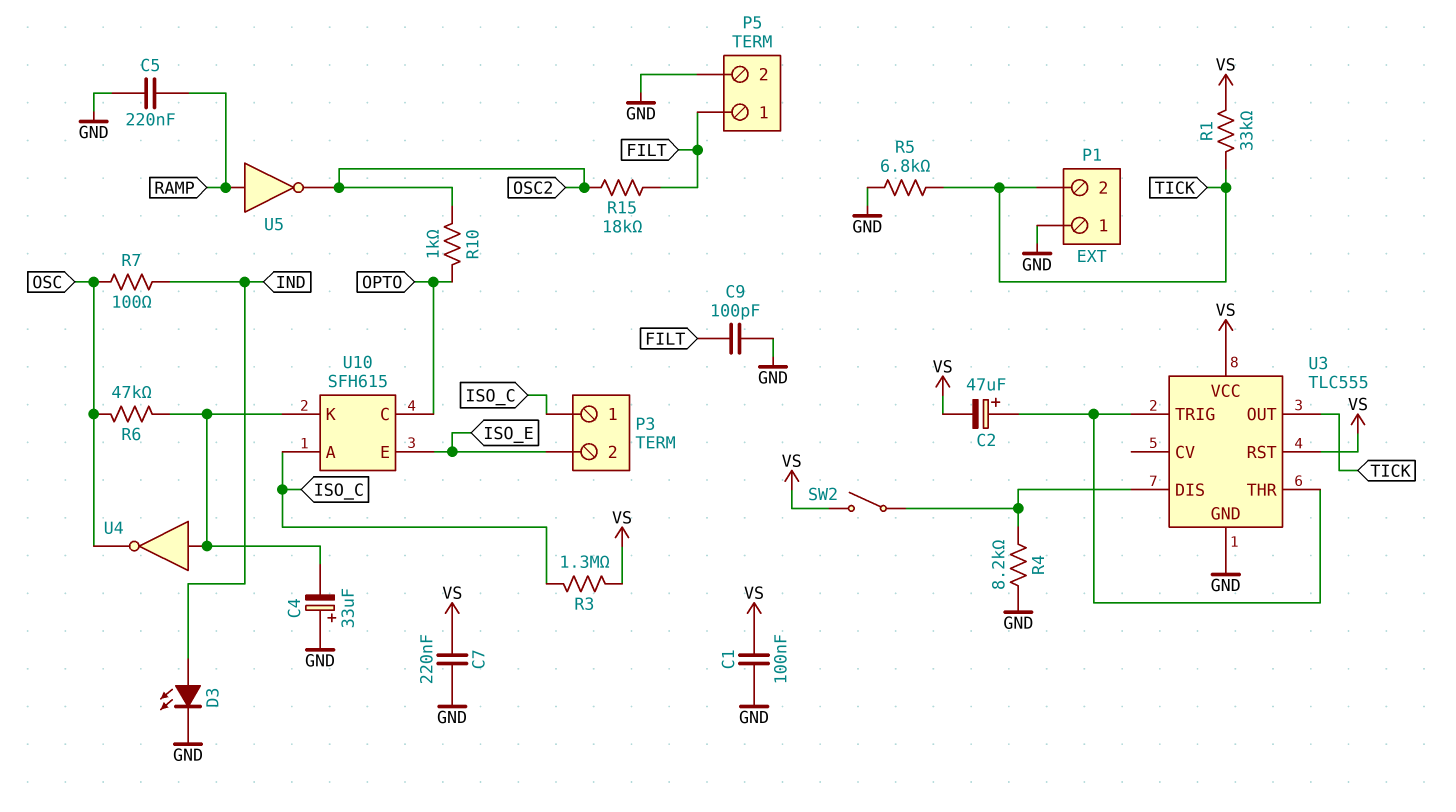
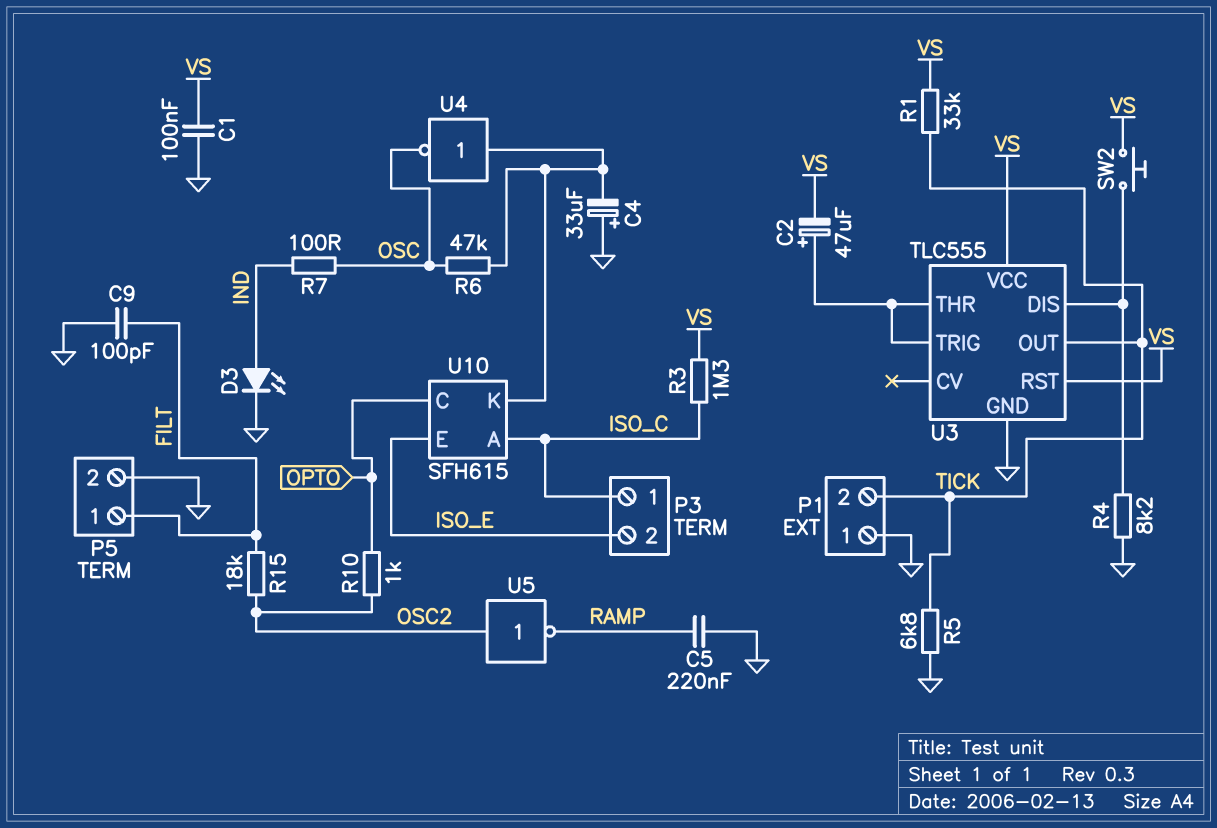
C7: 220nF (GND, VS) -> none
SW2: switch (U3/DIS, VS) -> button (U3/DIS, VS)
U5: NOT (in RAMP, out OSC2) -> NOT (in OSC2, out RAMP)

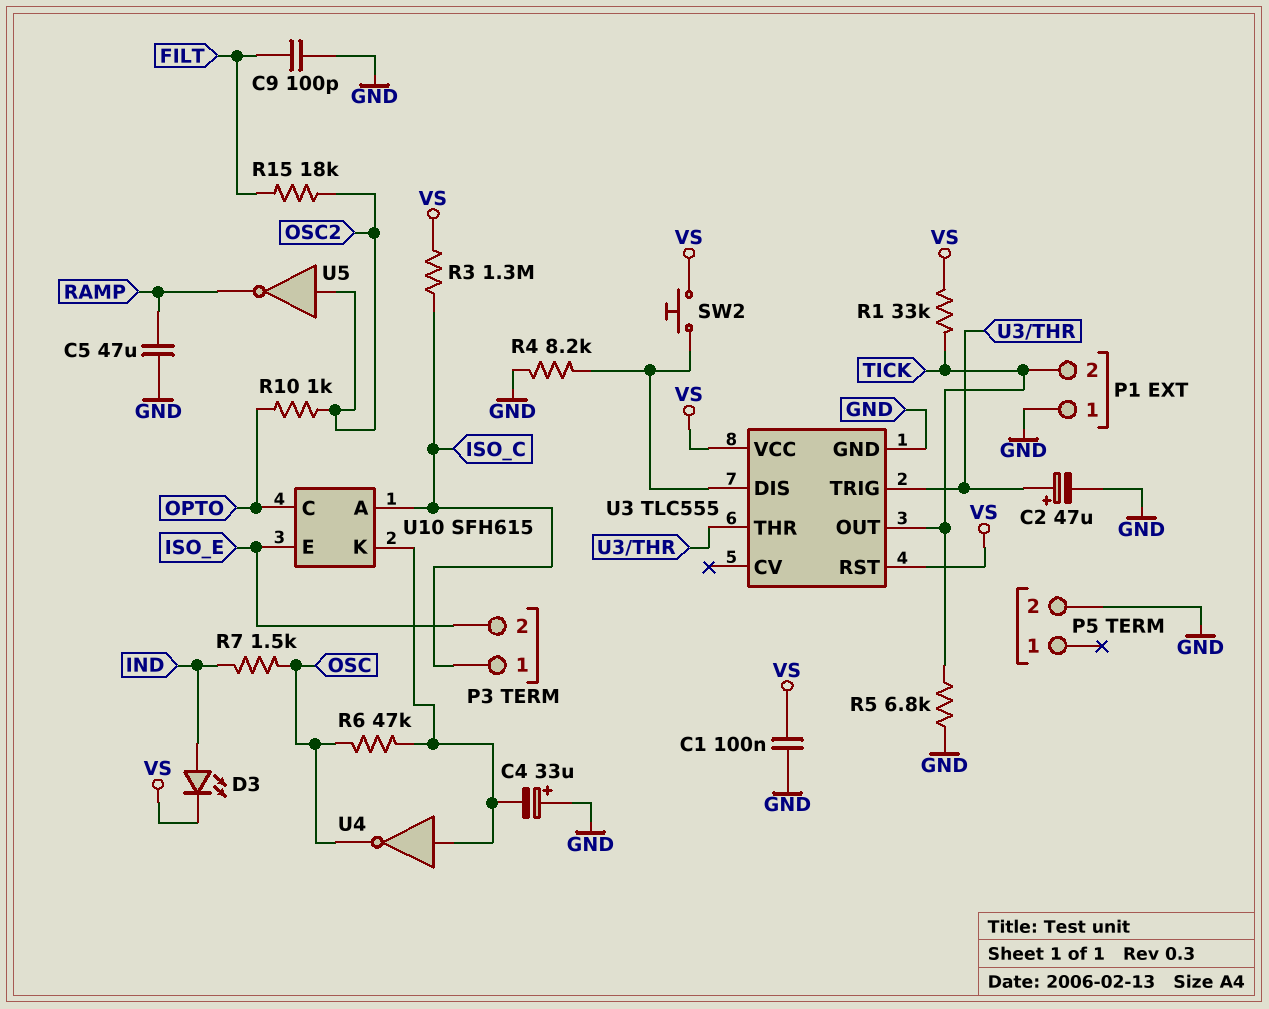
C2: 47uF (plus U3/THR, minus VS) -> 47uF (plus U3/THR, minus GND)
C5: 220nF (GND, RAMP) -> 47uF (GND, RAMP)
D3: LED (A IND, K GND) -> LED (A IND, K VS)
P5 pin 1: FILT -> none
R7: 100 (IND, OSC) -> 1.5k (IND, OSC)

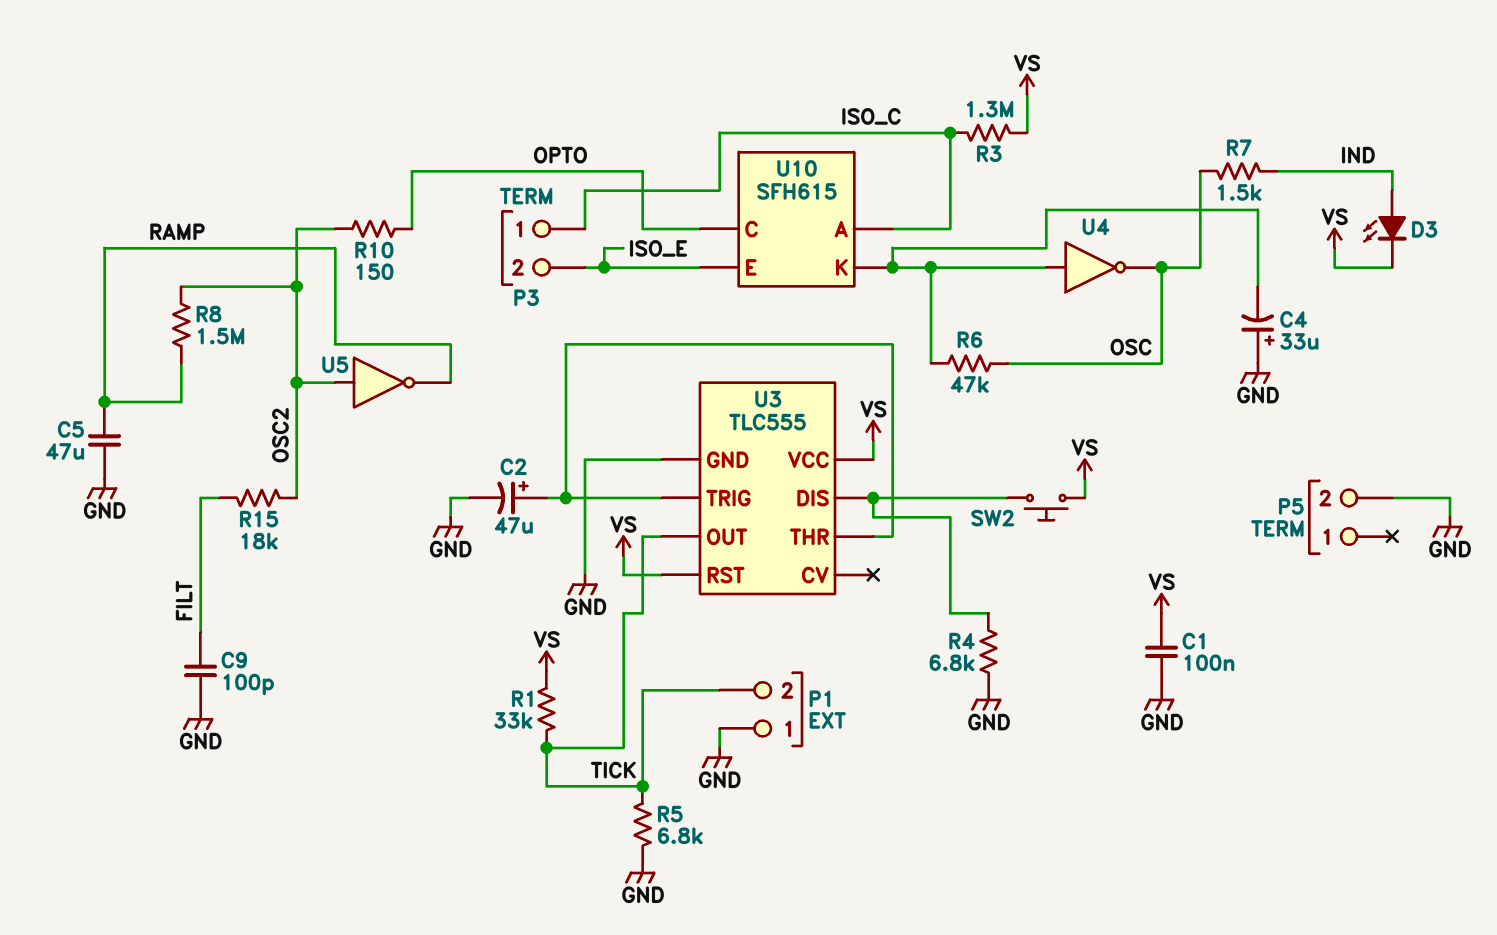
R4: 8.2k (GND, U3/DIS) -> 6.8k (GND, U3/DIS)
R8: none -> 1.5M (OSC2, RAMP)
R10: 1k (OPTO, OSC2) -> 150 (OPTO, OSC2)

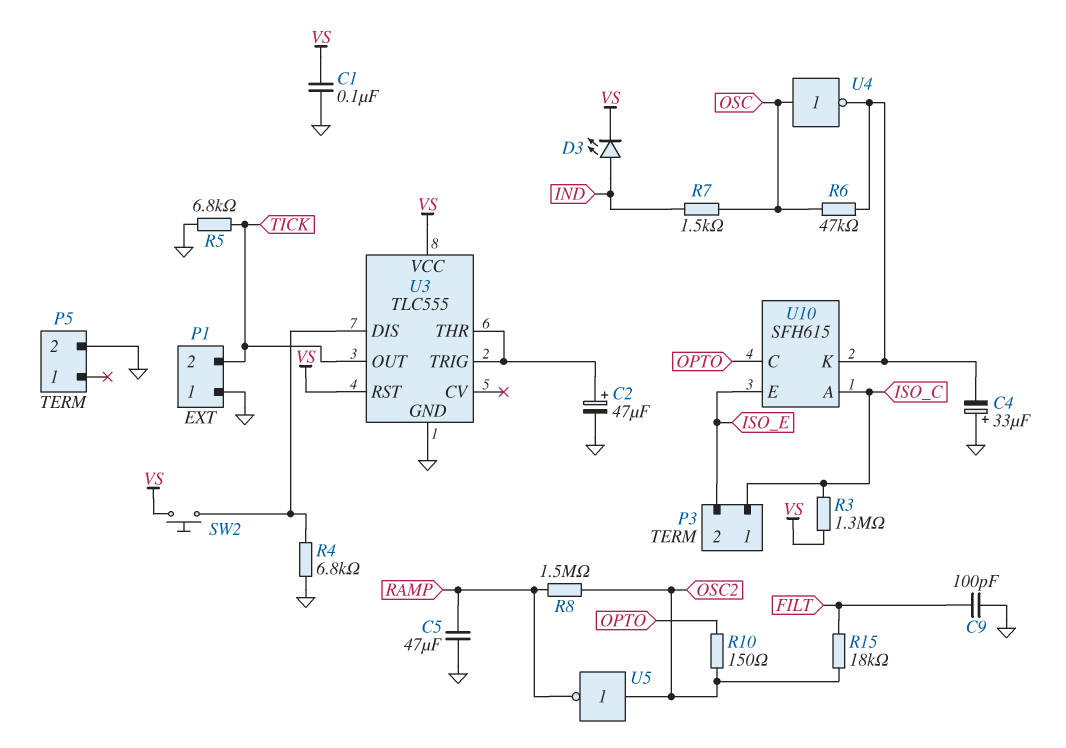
R1: 33k (TICK, VS) -> none
U4: NOT (in U10/K, out OSC) -> NOT (in OSC, out U10/K)

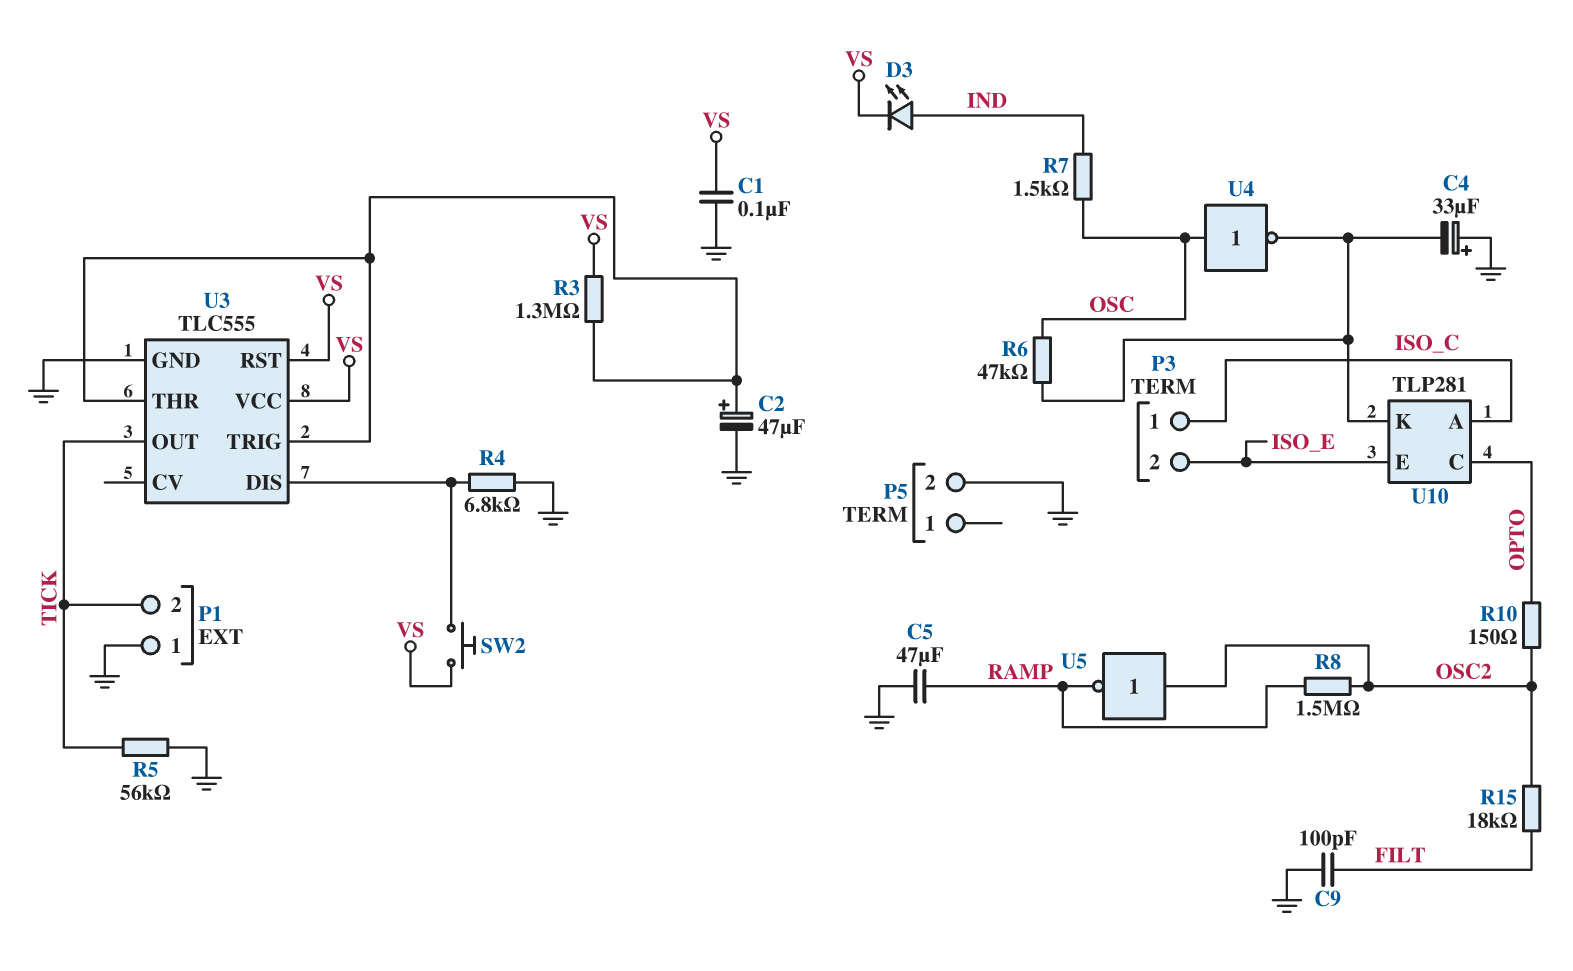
R3: 1.3M (ISO_C, VS) -> 1.3M (U3/THR, VS)
R5: 6.8k (GND, TICK) -> 56k (GND, TICK)
U10: SFH615 -> TLP281

